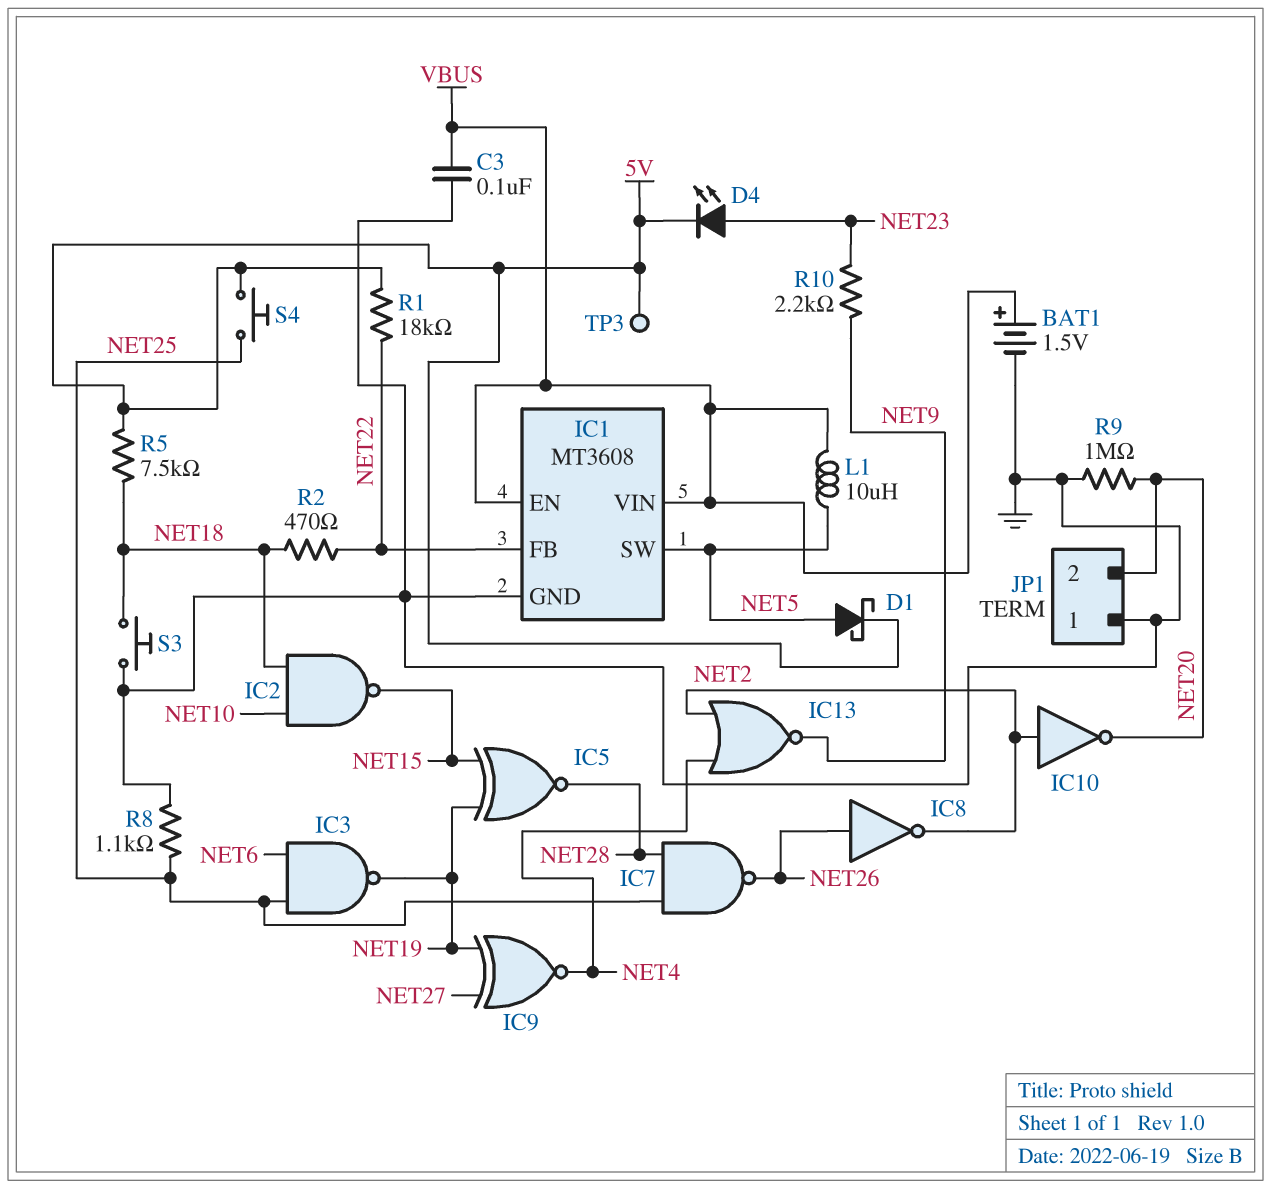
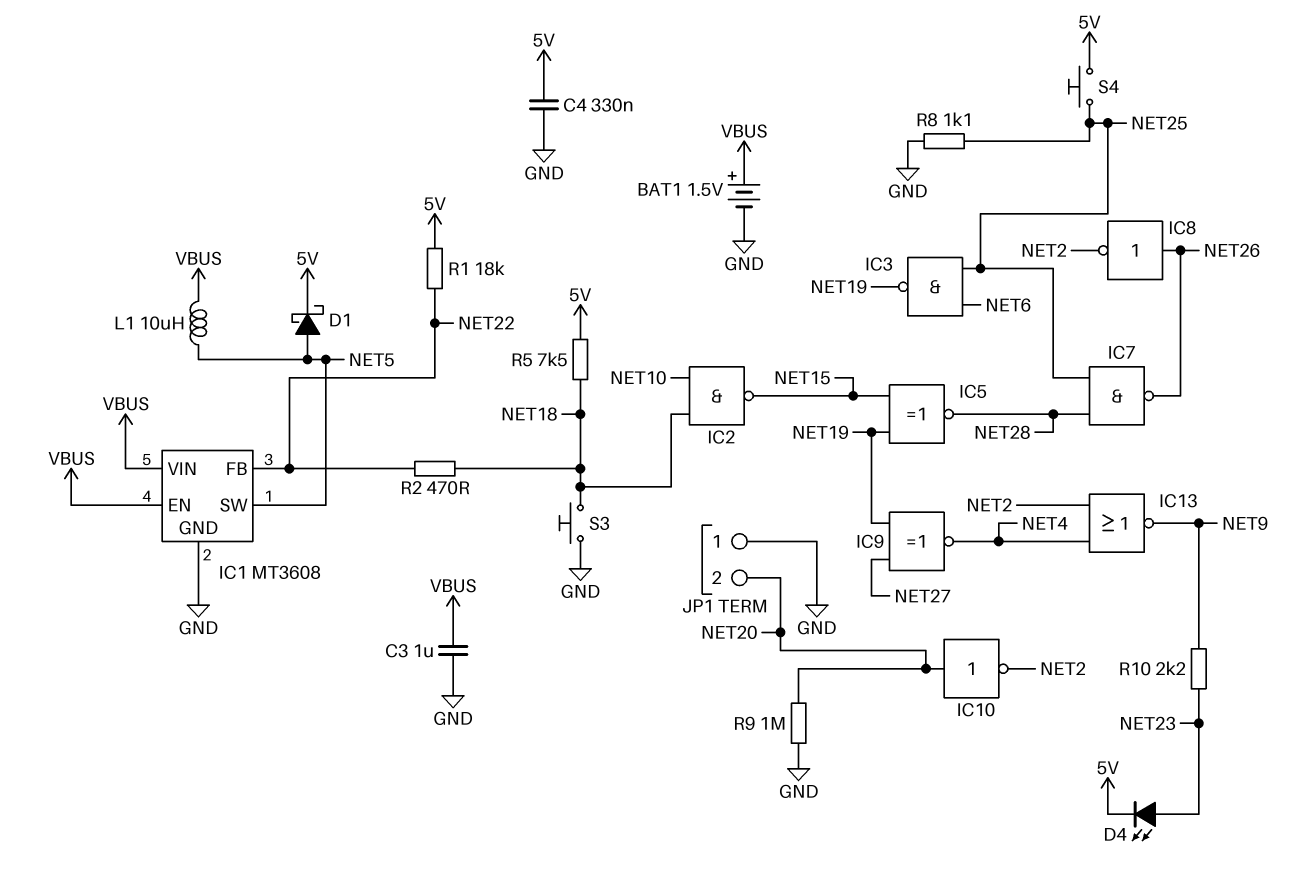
C3: 100nF (GND, VBUS) -> 1uF (GND, VBUS)
C4: none -> 330nF (5V, GND)
IC10: NOT (in NET2, out NET20) -> NOT (in NET20, out NET2)
TP3: test point (5V) -> none

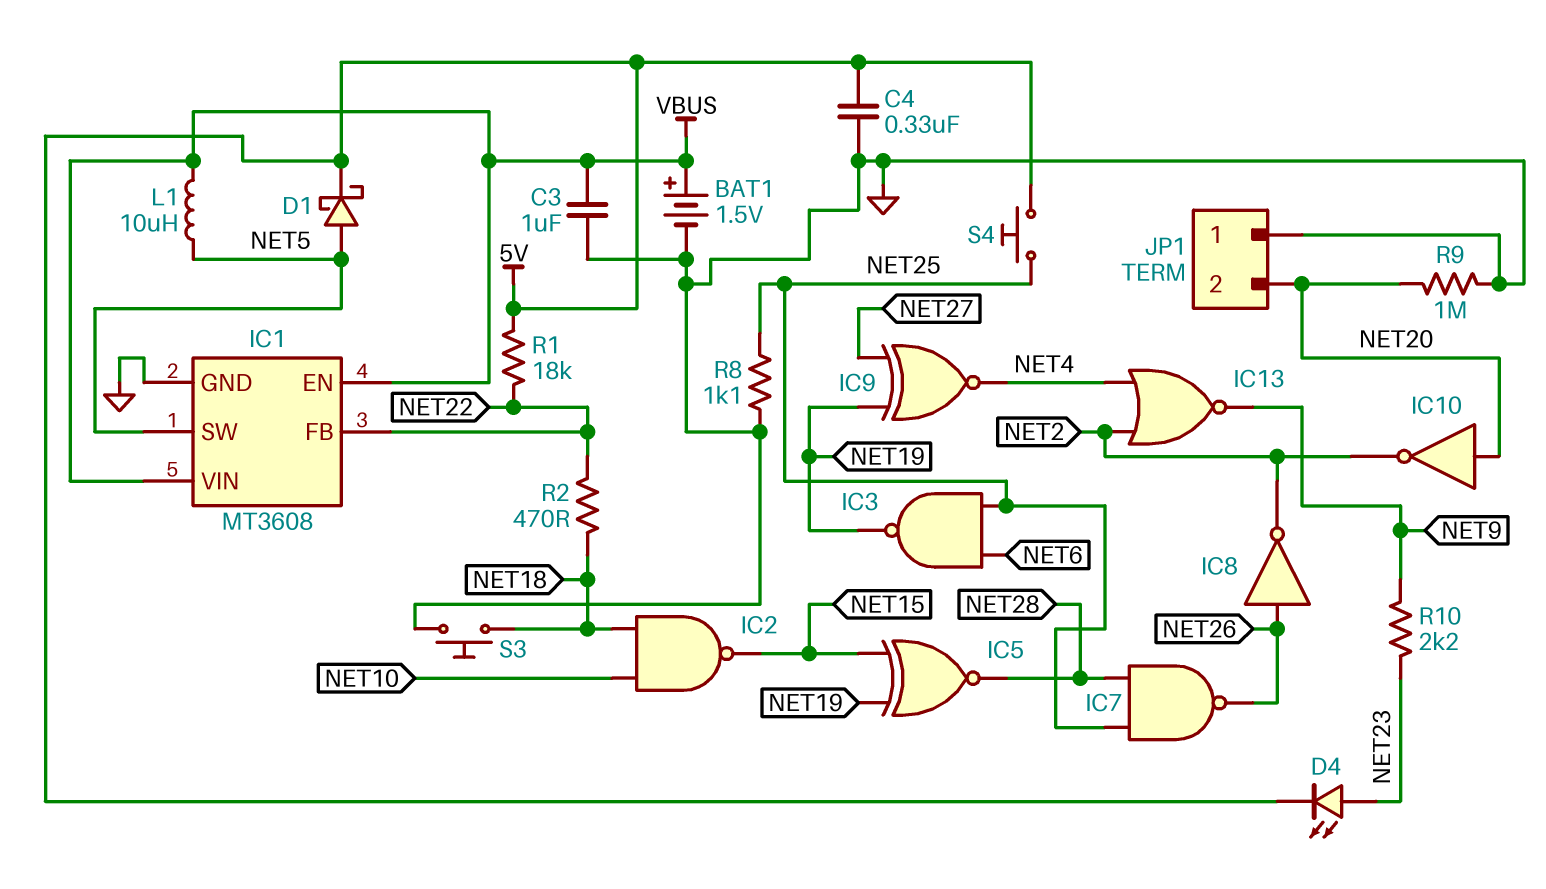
R5: 7.5k (5V, NET18) -> none

